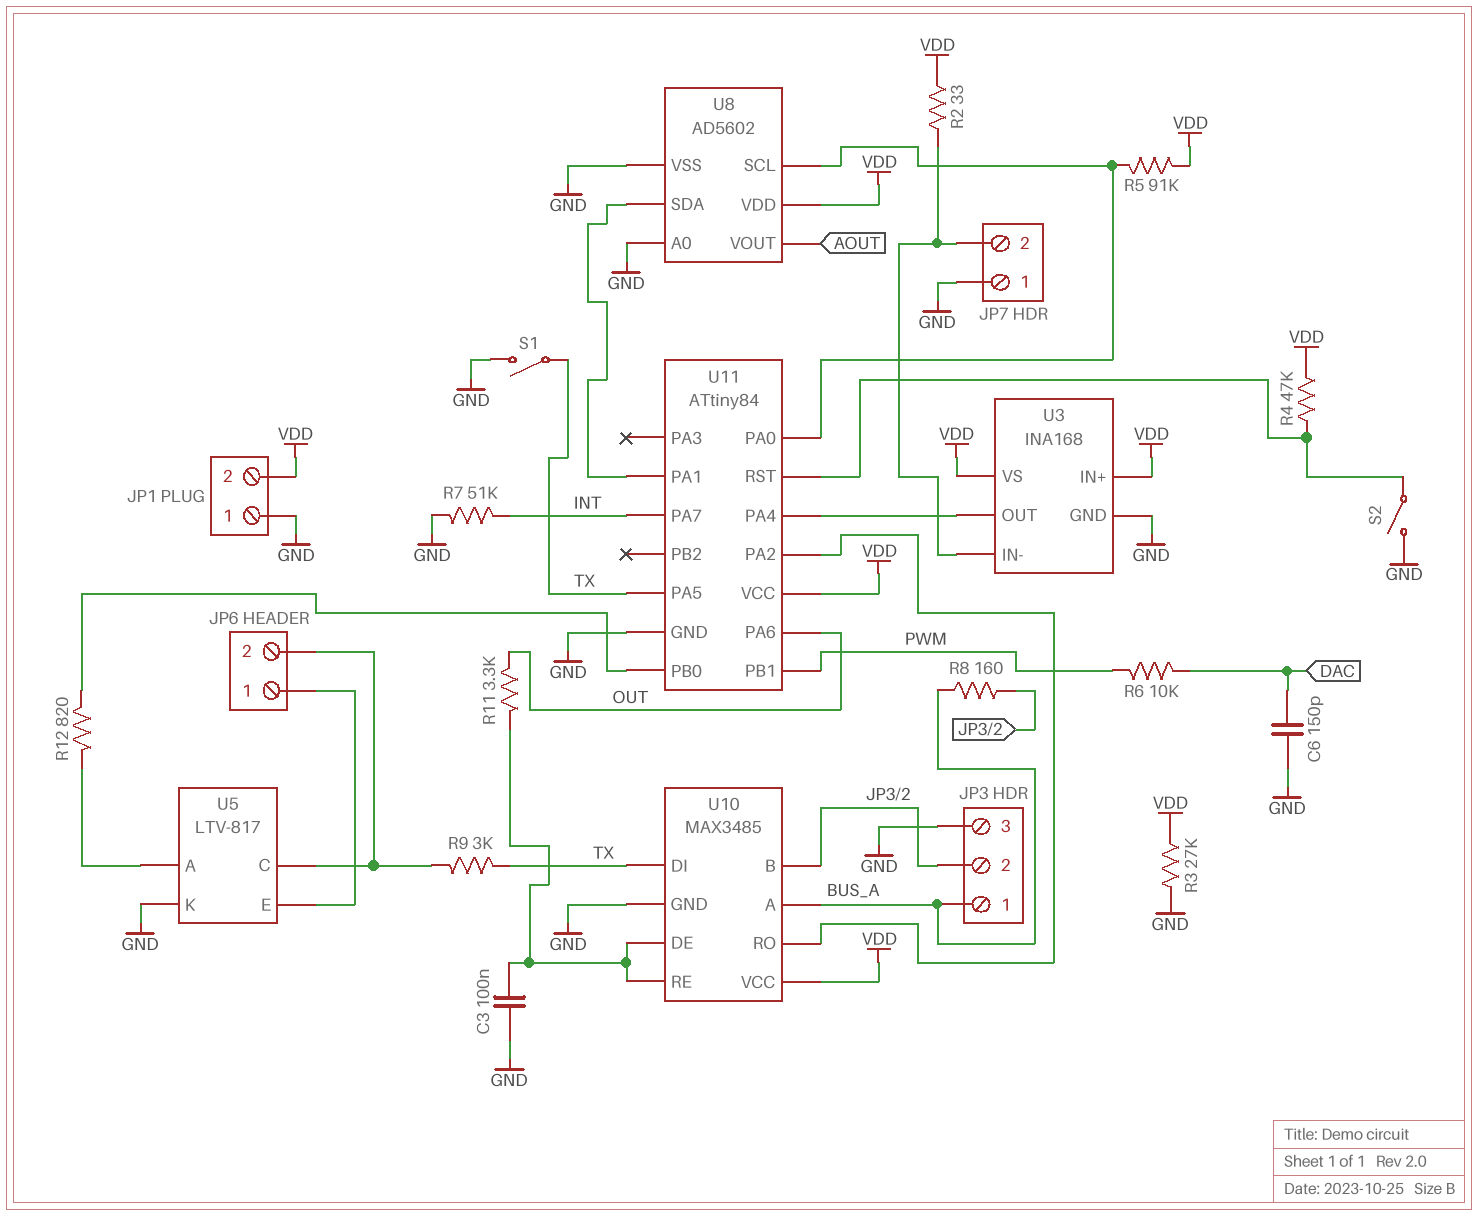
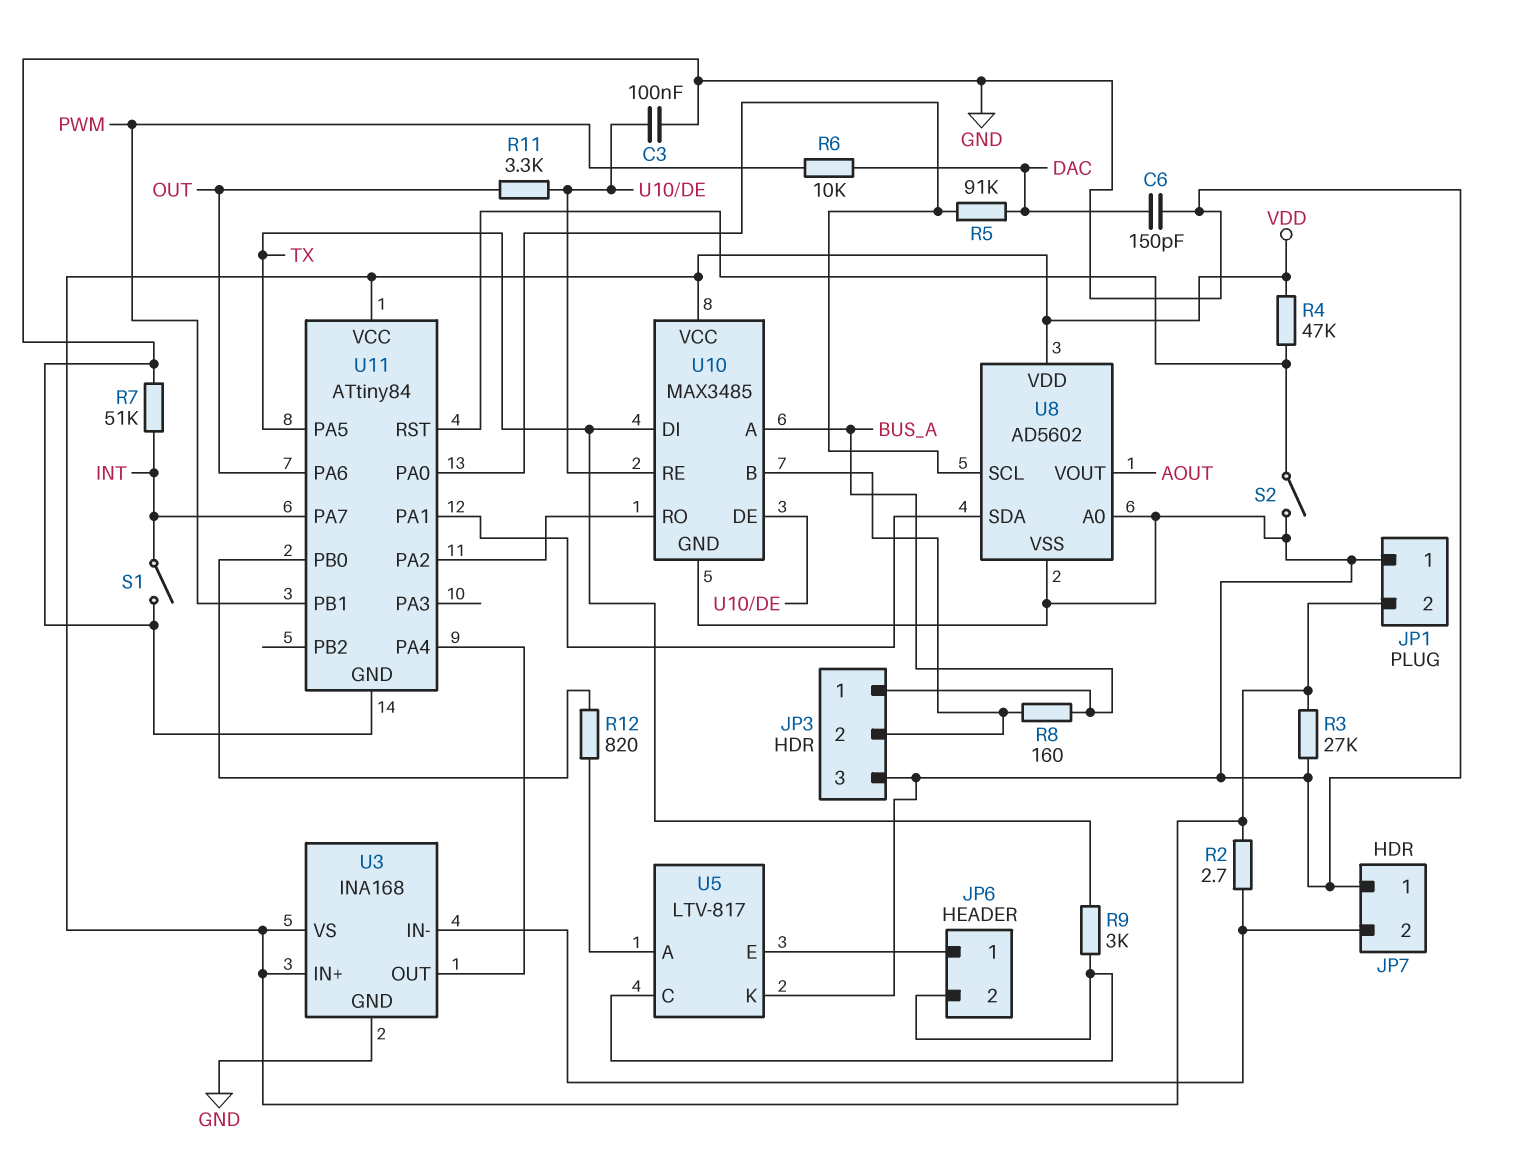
R2: 33 (JP7/2, VDD) -> 2.7 (JP7/2, VDD)
R5: 91k (U8/SCL, VDD) -> 91k (DAC, U8/SCL)
S1: switch (GND, TX) -> switch (GND, INT)

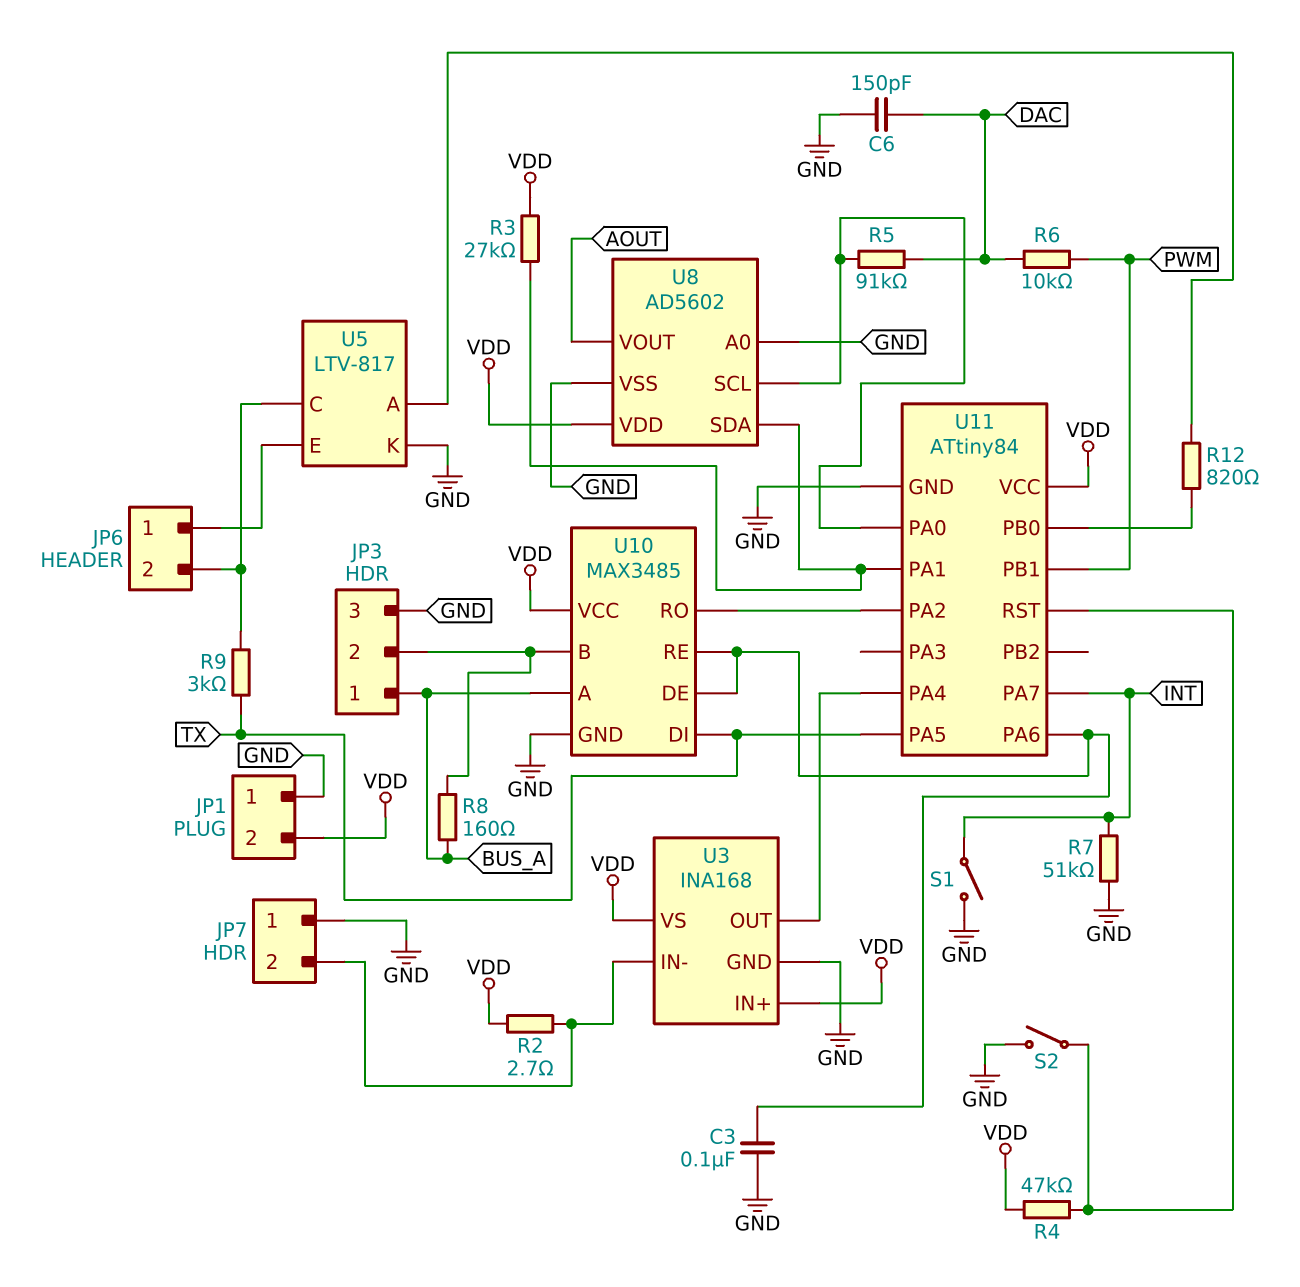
R3: 27k (GND, VDD) -> 27k (U8/SDA, VDD)
R11: 3.3k (OUT, U10/DE) -> none
U11 pin PA6: OUT -> U10/DE

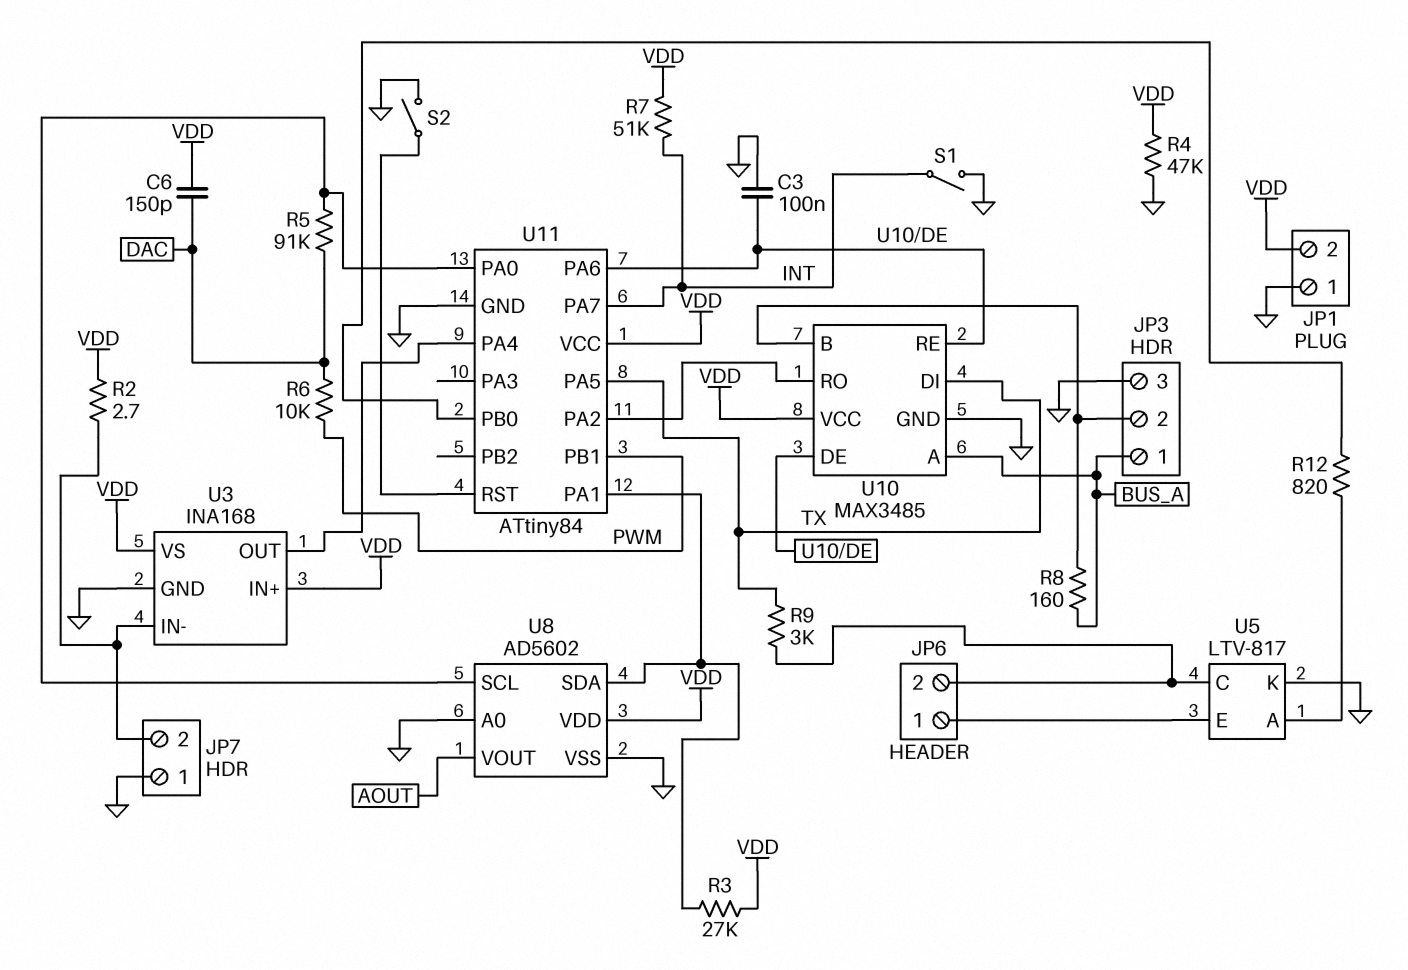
C6: 150pF (DAC, GND) -> 150pF (DAC, VDD)
R4: 47k (U11/RST, VDD) -> 47k (GND, VDD)
R7: 51k (GND, INT) -> 51k (INT, VDD)

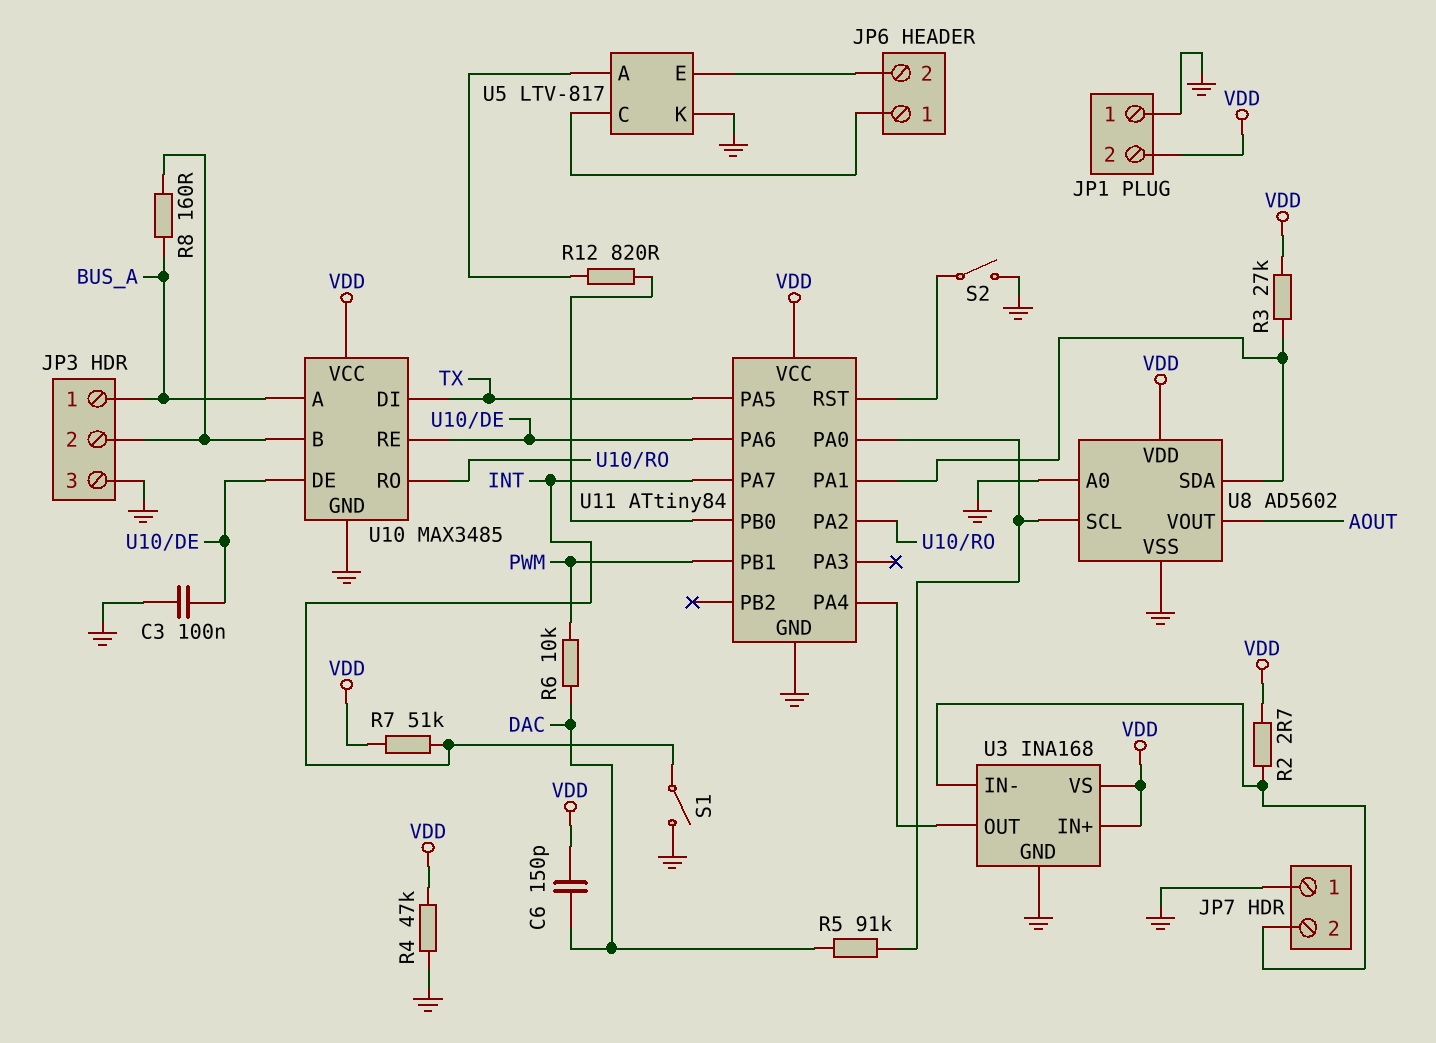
R9: 3k (JP6/2, TX) -> none
U5 pin C: JP6/2 -> JP6/1
U5 pin E: JP6/1 -> JP6/2

